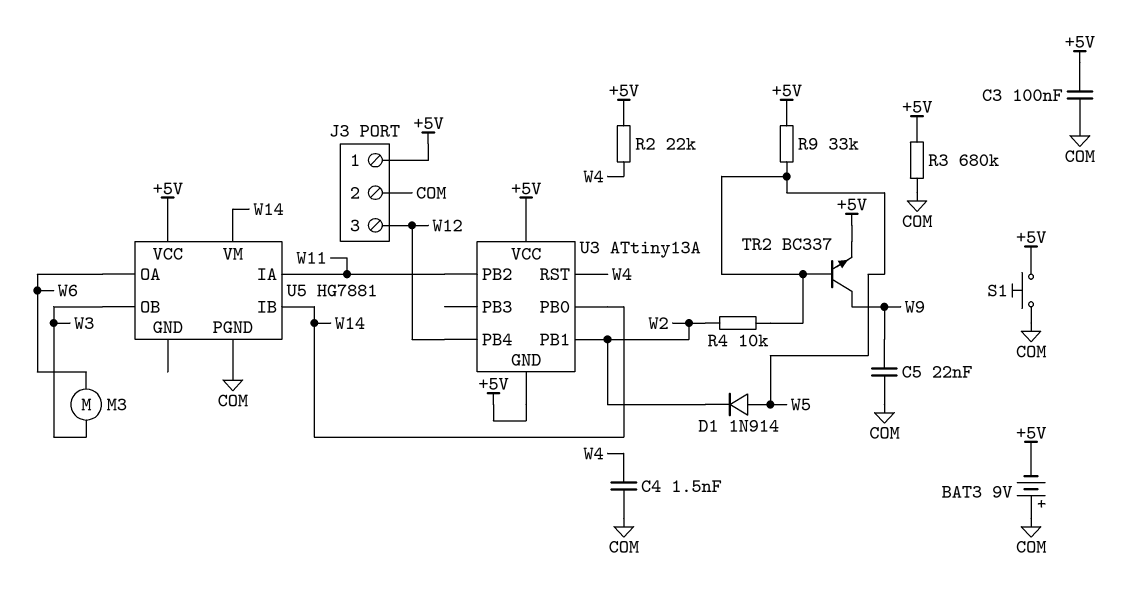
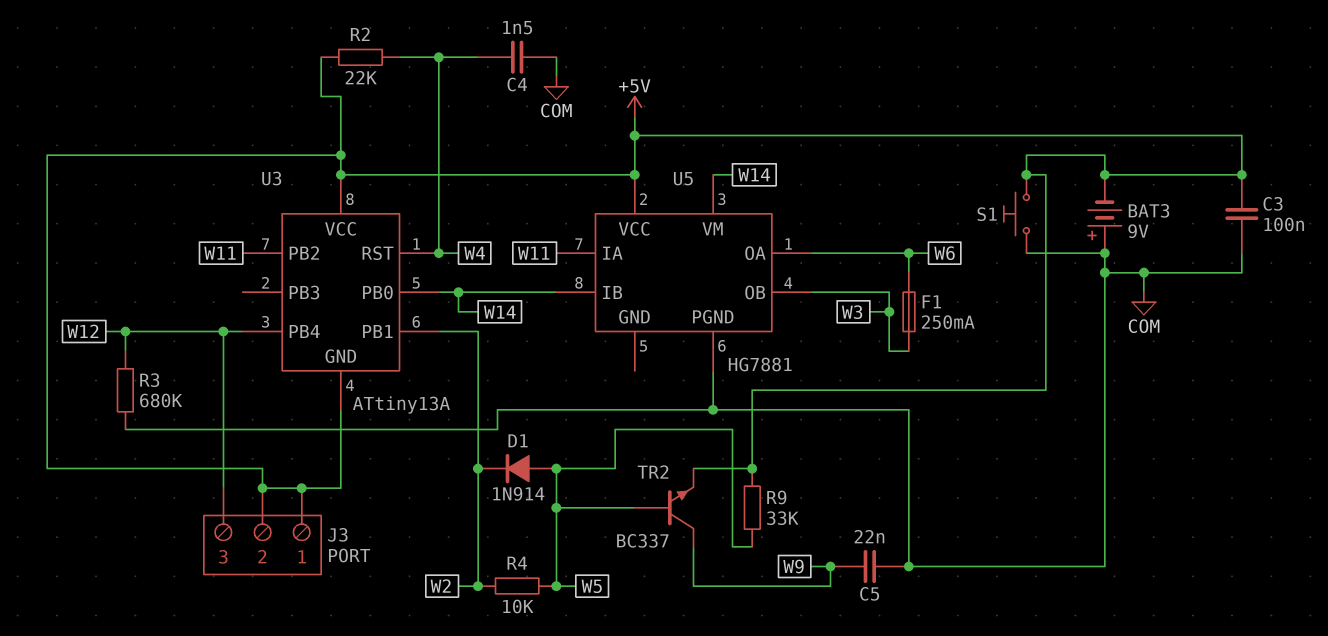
F1: none -> 250mA (W3, W6)
J3 pin 2: COM -> +5V
M3: motor (W3, W6) -> none
R3: 680k (+5V, COM) -> 680k (COM, W12)

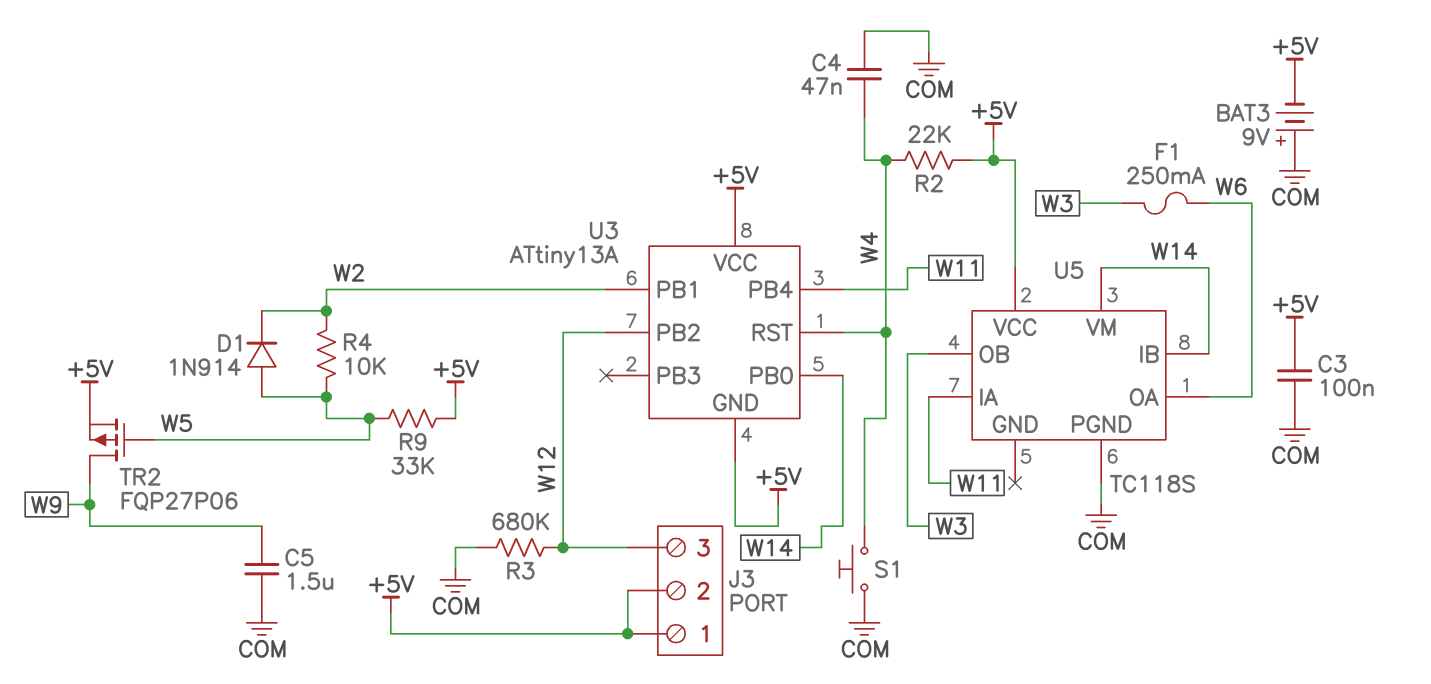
C4: 1.5nF (COM, W4) -> 47nF (COM, W4)
C5: 22nF (COM, W9) -> 1.5uF (COM, W9)
S1: button (+5V, COM) -> button (COM, W4)
TR2: NPN BC337 (B W5, C W9, E +5V) -> PMOS FQP27P06 (G W5, D W9, S +5V)
U3 pin PB2: W11 -> W12
U3 pin PB4: W12 -> W11
U5: HG7881 -> TC118S

